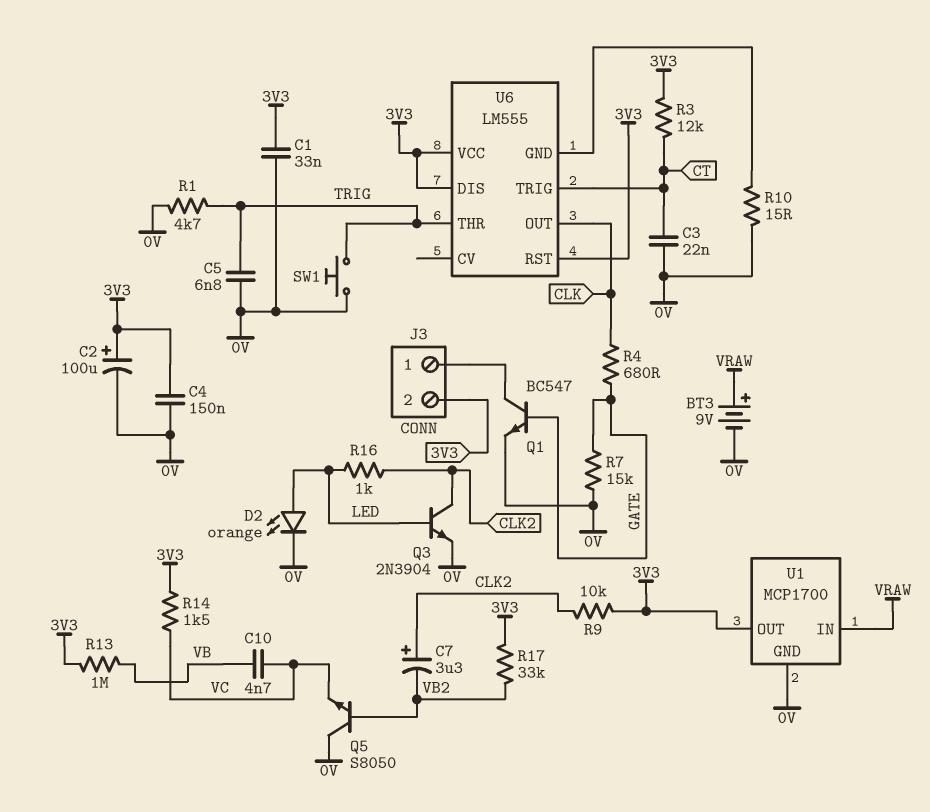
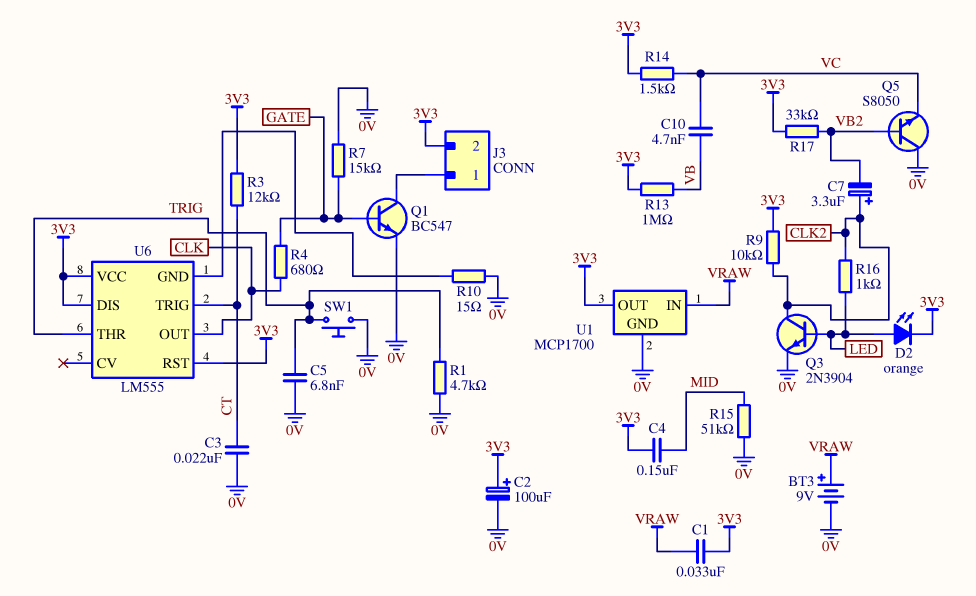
C1: 33nF (0V, 3V3) -> 33nF (3V3, VRAW)
C4: 150nF (0V, 3V3) -> 150nF (3V3, MID)
D2: LED orange (A LED, K 0V) -> LED orange (A LED, K 3V3)
R15: none -> 51k (0V, MID)

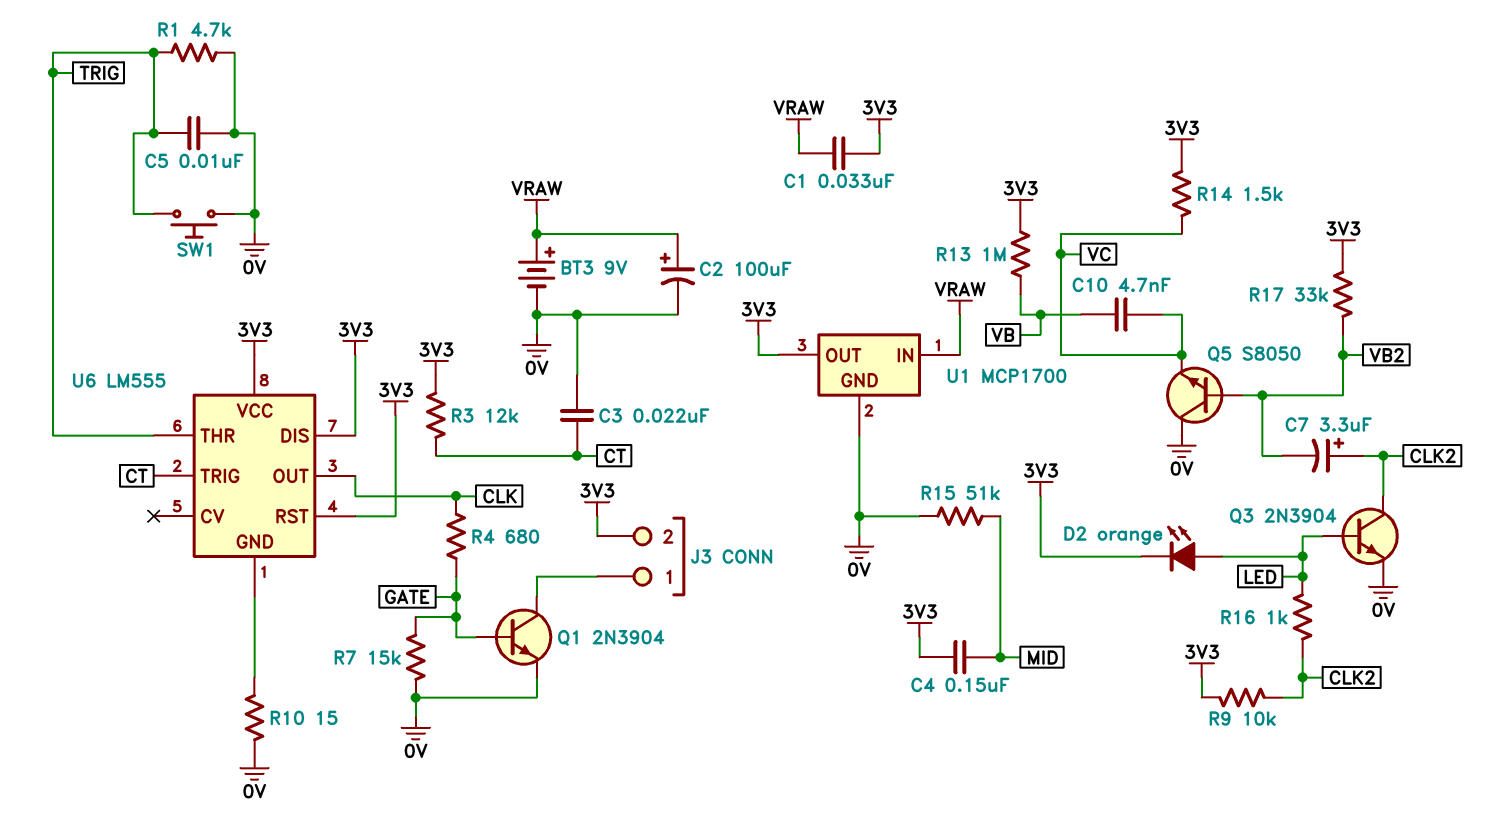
C2: 100uF (plus 3V3, minus 0V) -> 100uF (plus VRAW, minus 0V)
C5: 6.8nF (0V, TRIG) -> 10nF (0V, TRIG)
Q1: NPN BC547 (B GATE, C J3/1, E 0V) -> NPN 2N3904 (B GATE, C J3/1, E 0V)

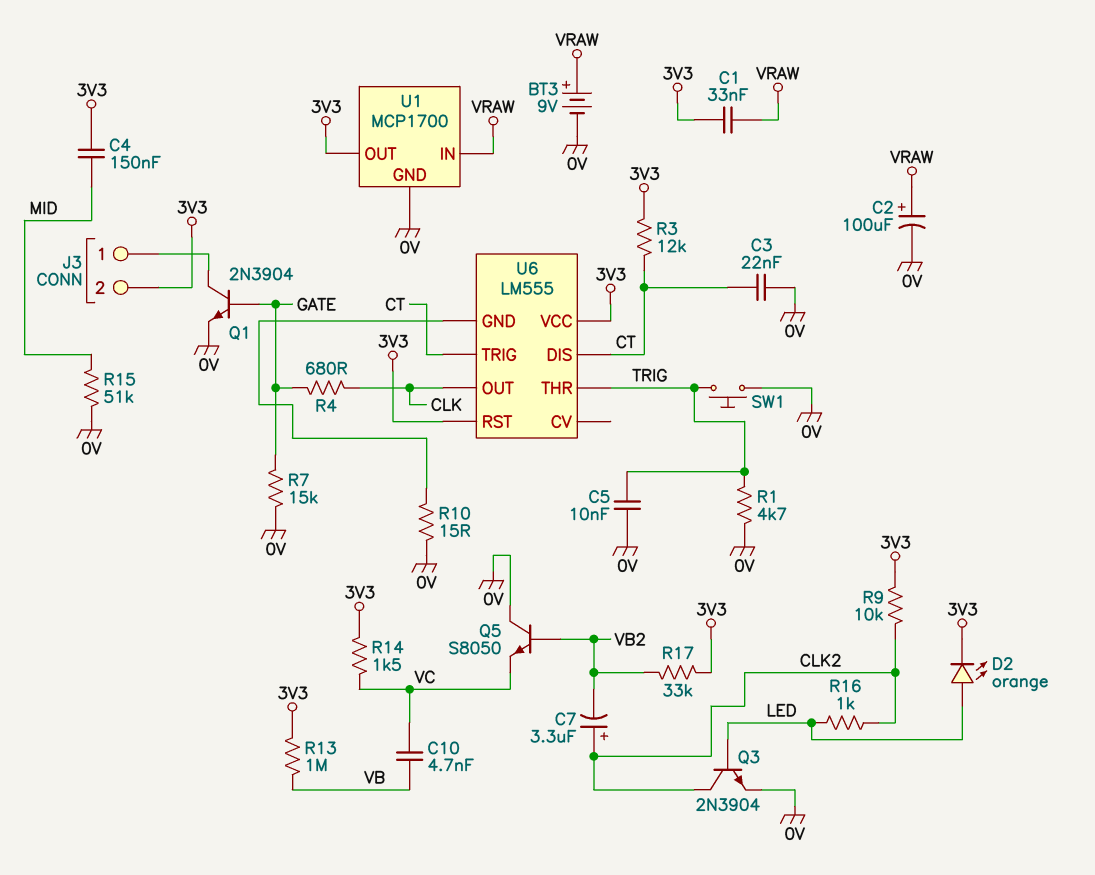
U6 pin DIS: 3V3 -> CT

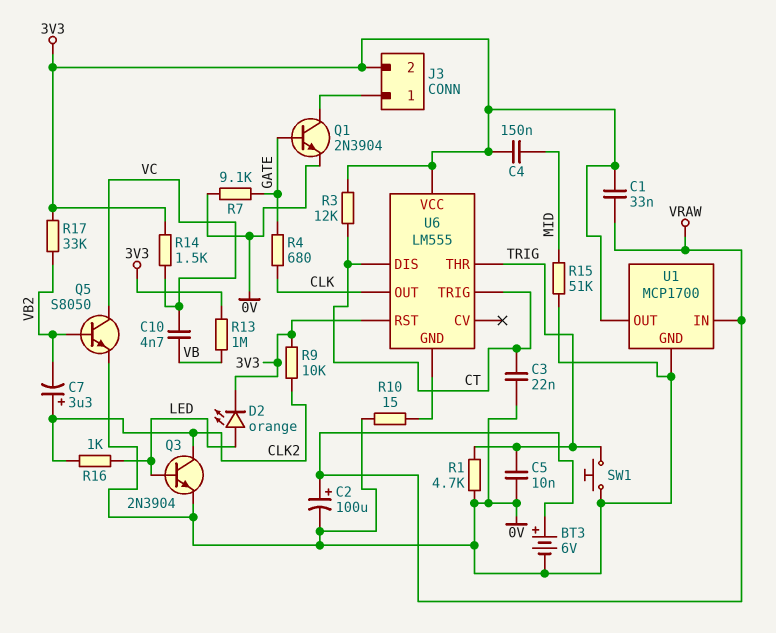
BT3: 9V (plus VRAW, minus 0V) -> 6V (plus VRAW, minus 0V)
Q5: NPN S8050 (B VB2, C 0V, E VC) -> NPN S8050 (B VB2, C VC, E 0V)
R7: 15k (0V, GATE) -> 9.1k (0V, GATE)

